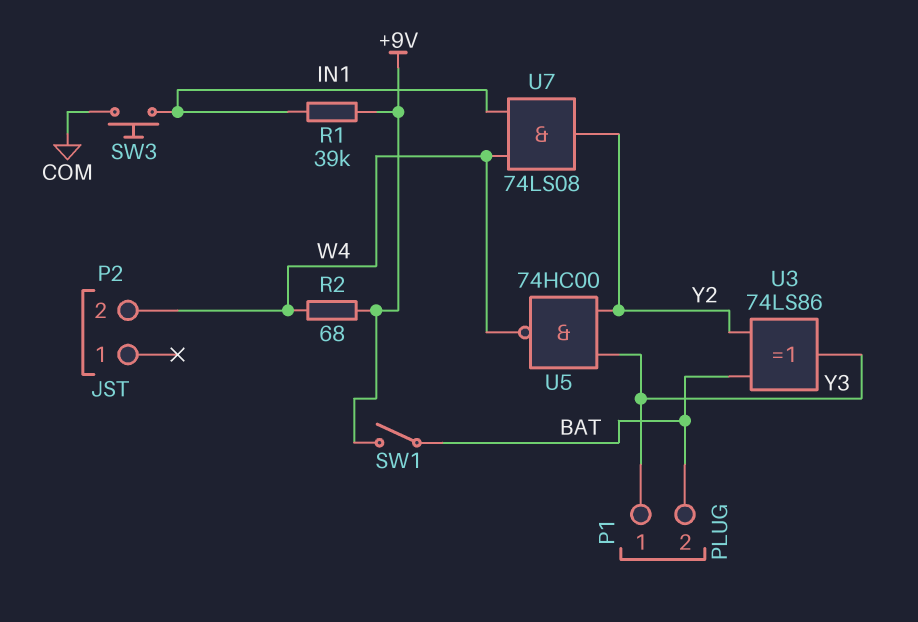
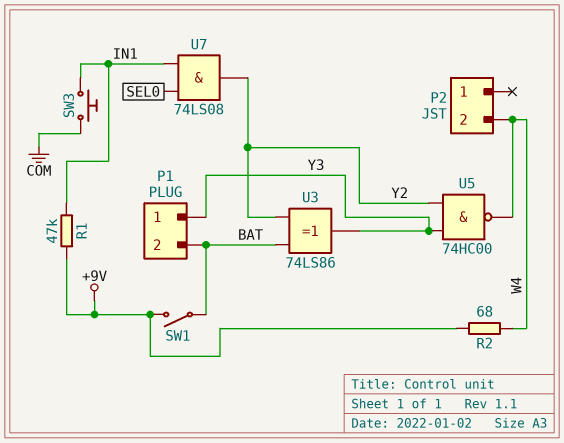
R1: 39k (+9V, IN1) -> 47k (+9V, IN1)
U7: AND 74LS08 (in IN1, in W4, out Y2) -> AND 74LS08 (in IN1, in SEL0, out Y2)

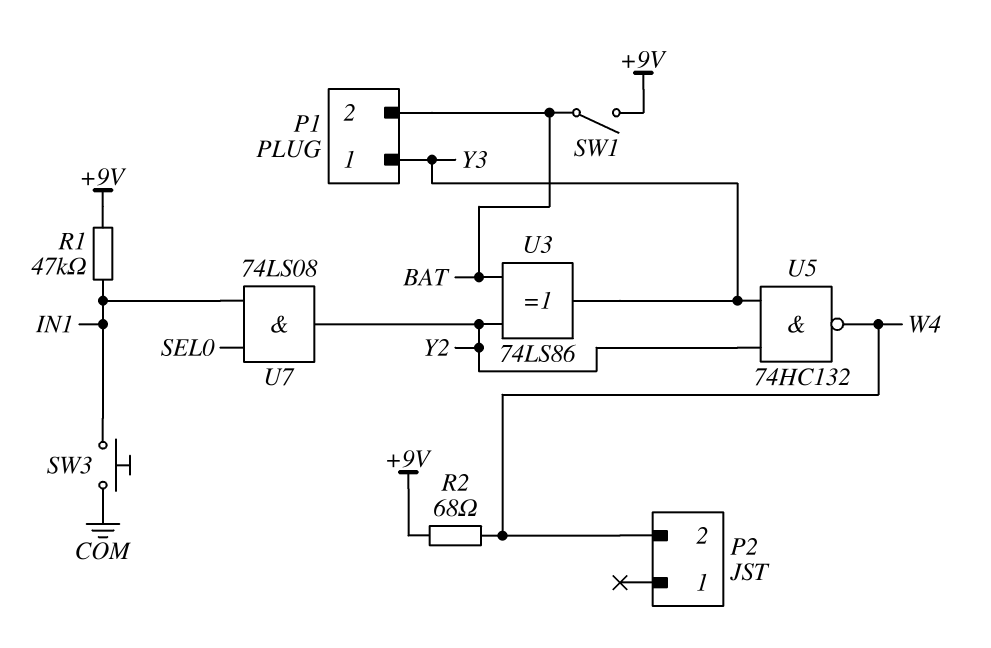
U5: NAND 74HC00 (in Y2, in Y3, out W4) -> NAND 74HC132 (in Y2, in Y3, out W4)

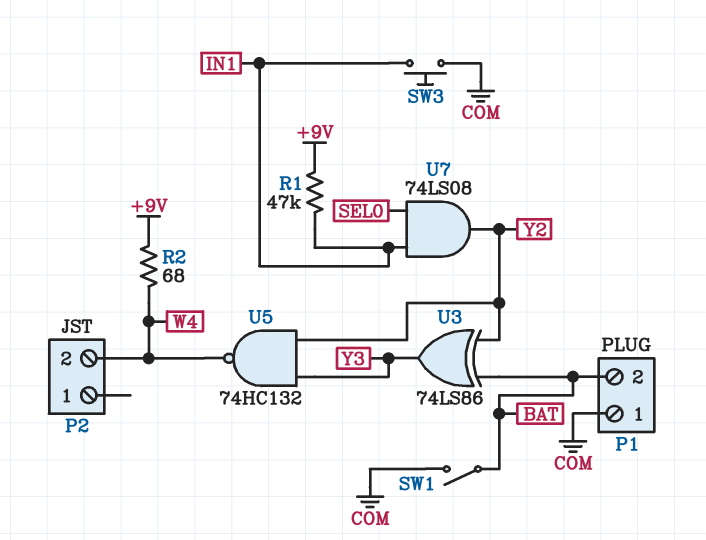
P1 pin 1: Y3 -> COM
SW1: switch (+9V, BAT) -> switch (BAT, COM)

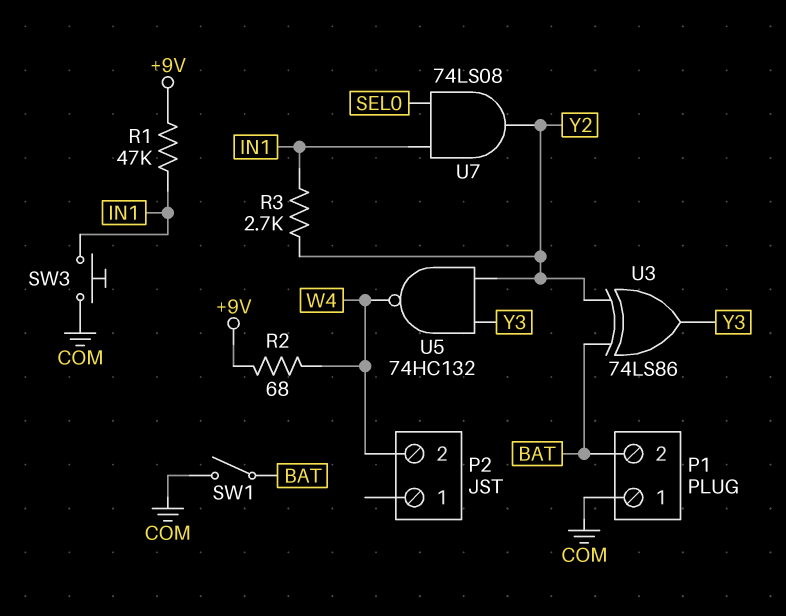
R3: none -> 2.7k (IN1, Y2)

